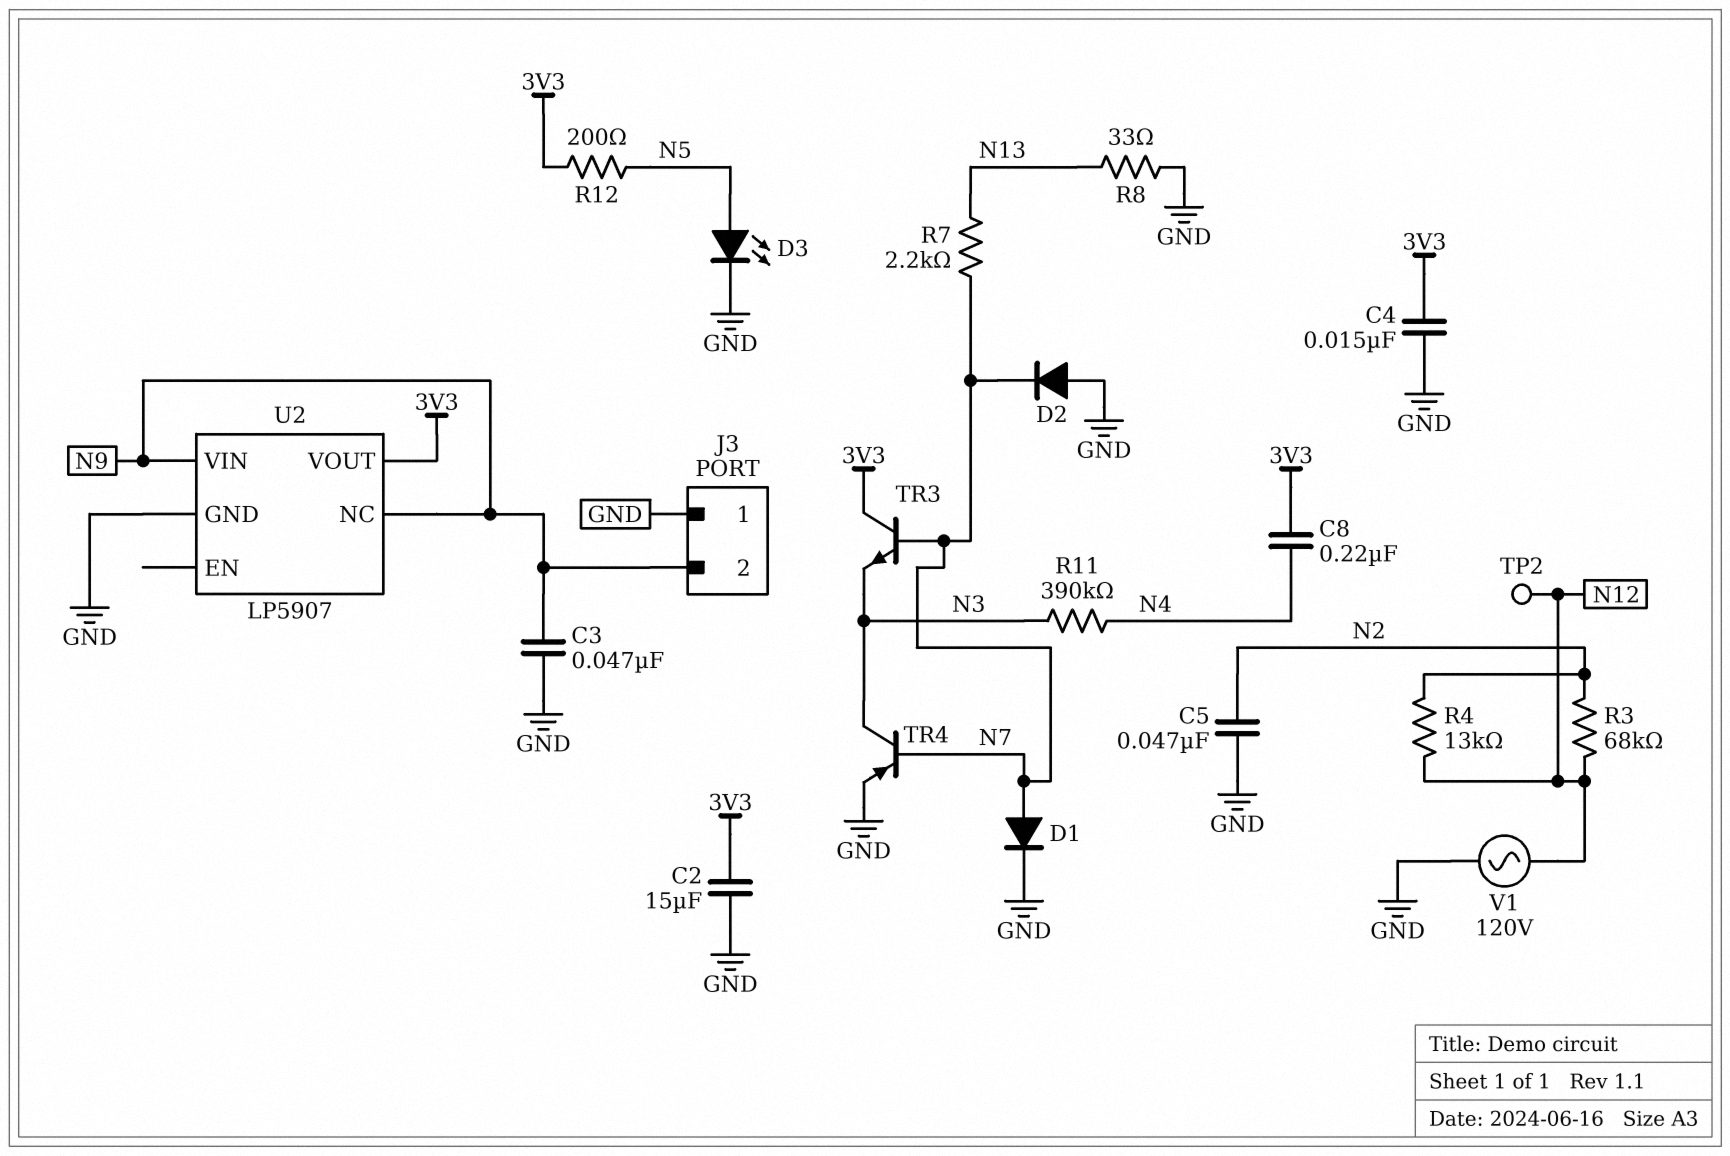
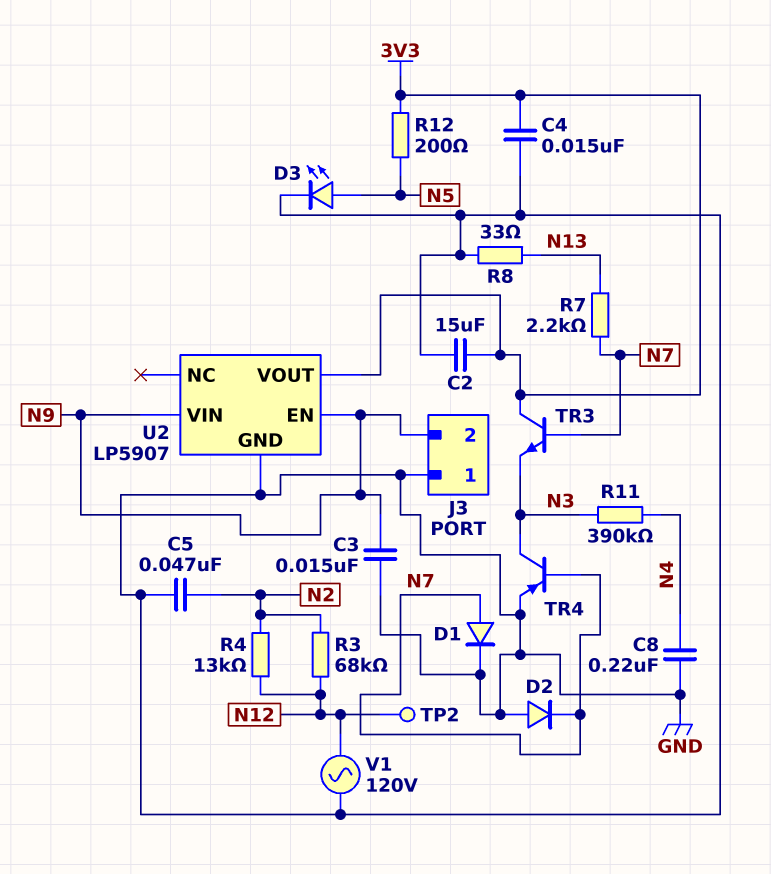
C3: 47nF (GND, N9) -> 15nF (GND, N9)
C8: 220nF (3V3, N4) -> 220nF (GND, N4)
U2 pin EN: none -> N9
U2 pin NC: N9 -> none

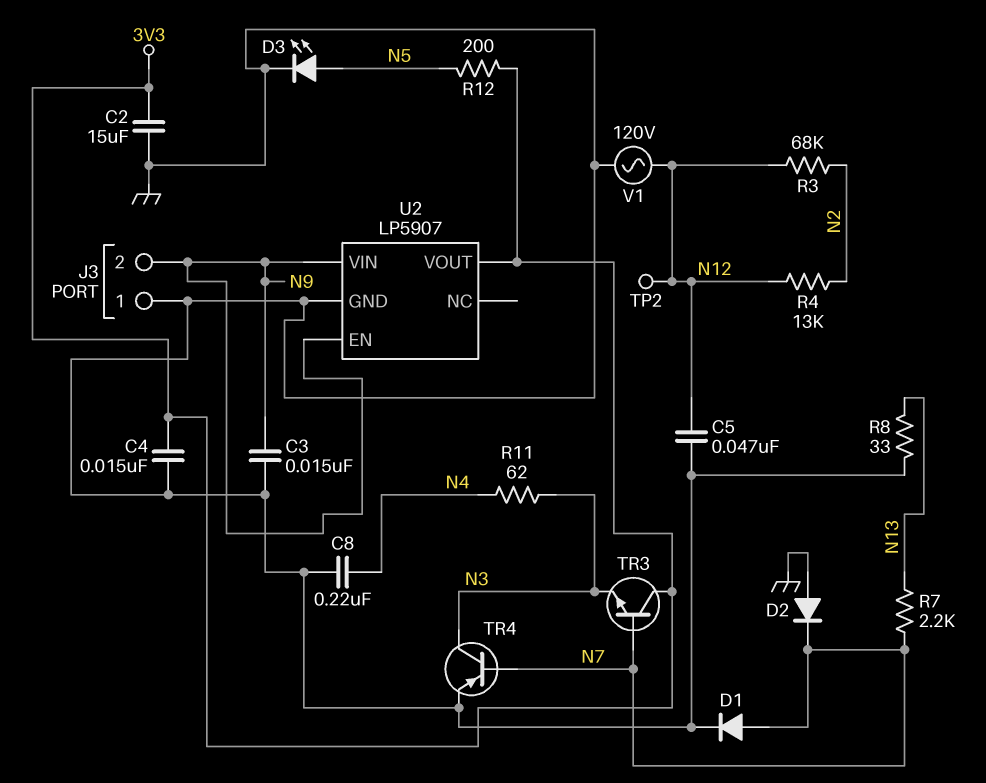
C5: 47nF (GND, N2) -> 47nF (GND, N12)
R11: 390k (N3, N4) -> 62 (N3, N4)

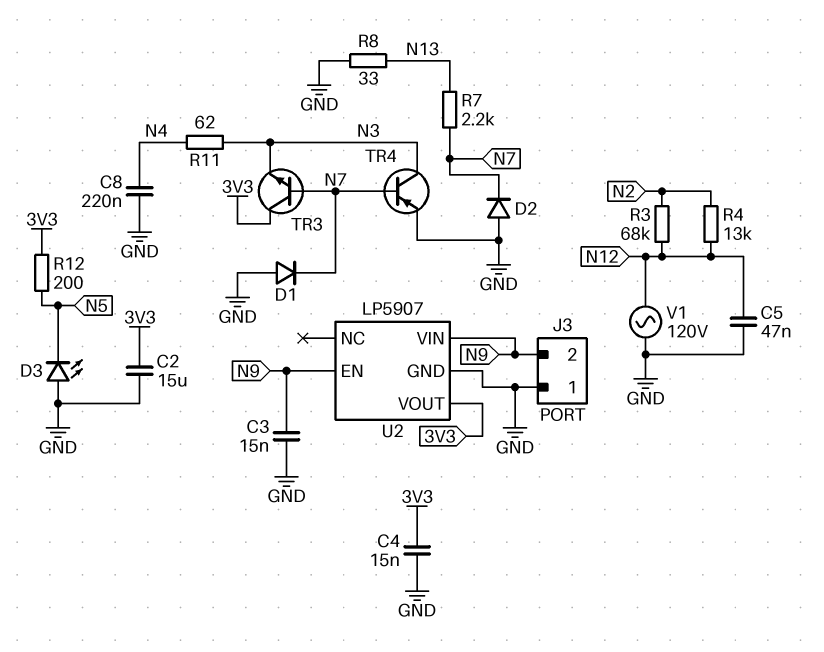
D1: diode (A N7, K GND) -> diode (A GND, K N7)
D3: LED (A N5, K GND) -> LED (A GND, K N5)
TP2: test point (N12) -> none

